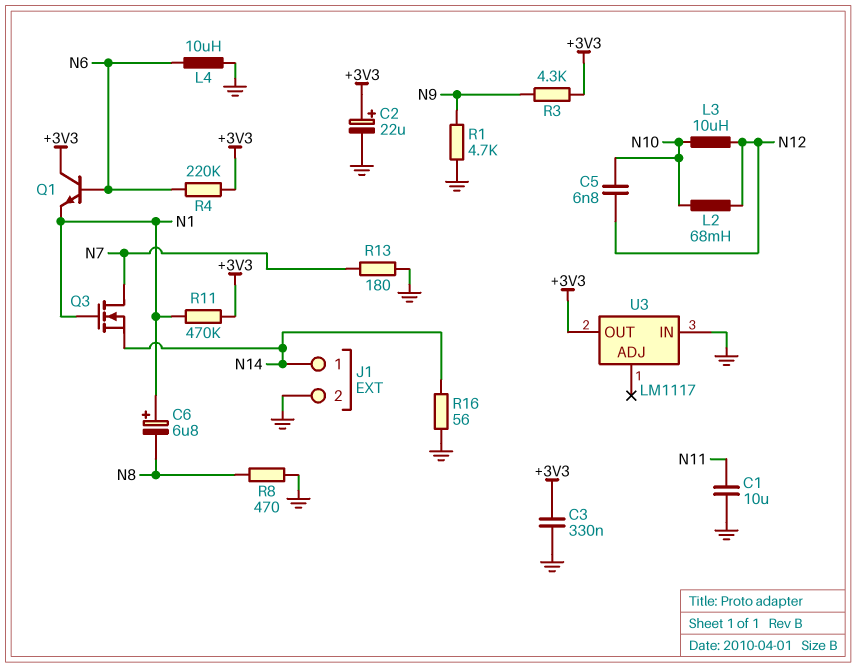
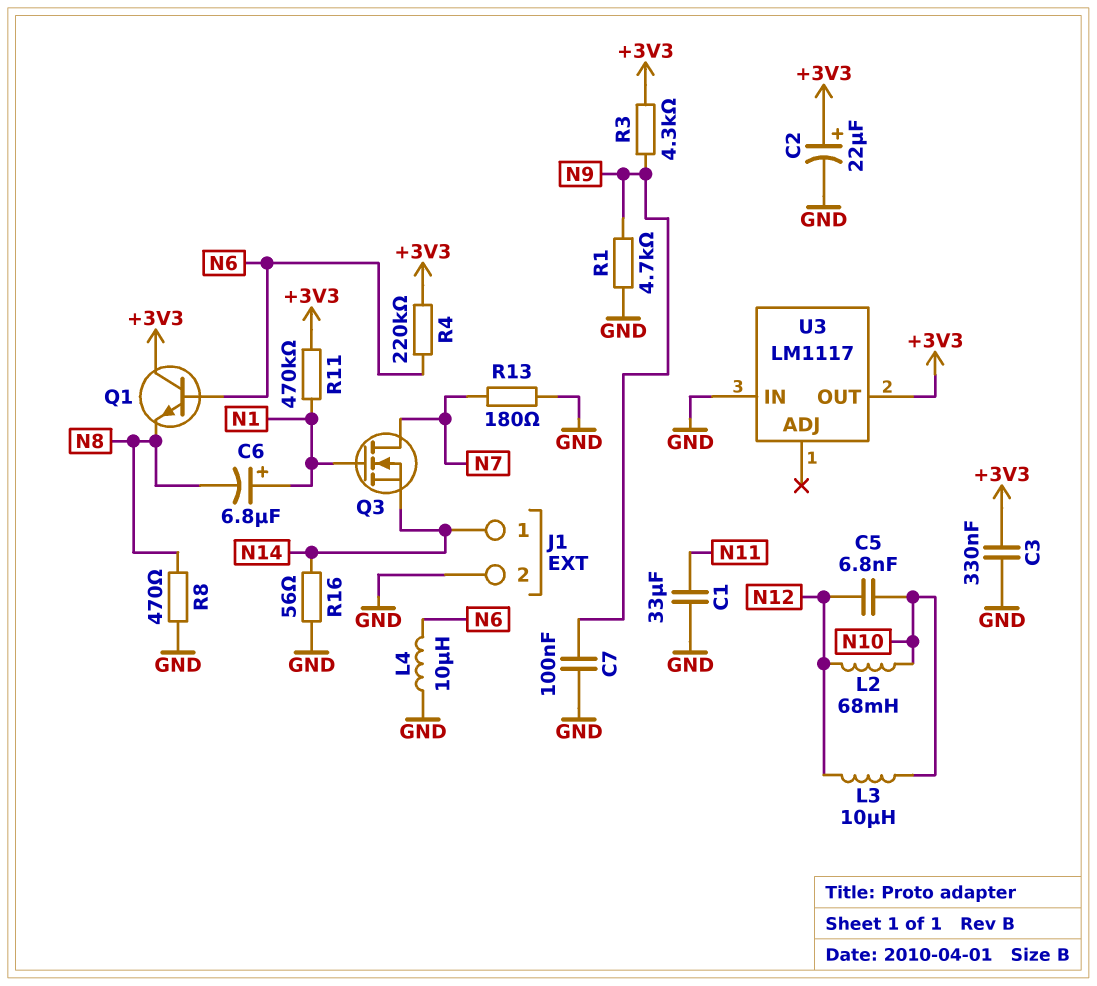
C1: 10uF (GND, N11) -> 33uF (GND, N11)
C7: none -> 100nF (GND, N9)
Q1: NPN (B N6, C +3V3, E N1) -> NPN (B N6, C +3V3, E N8)

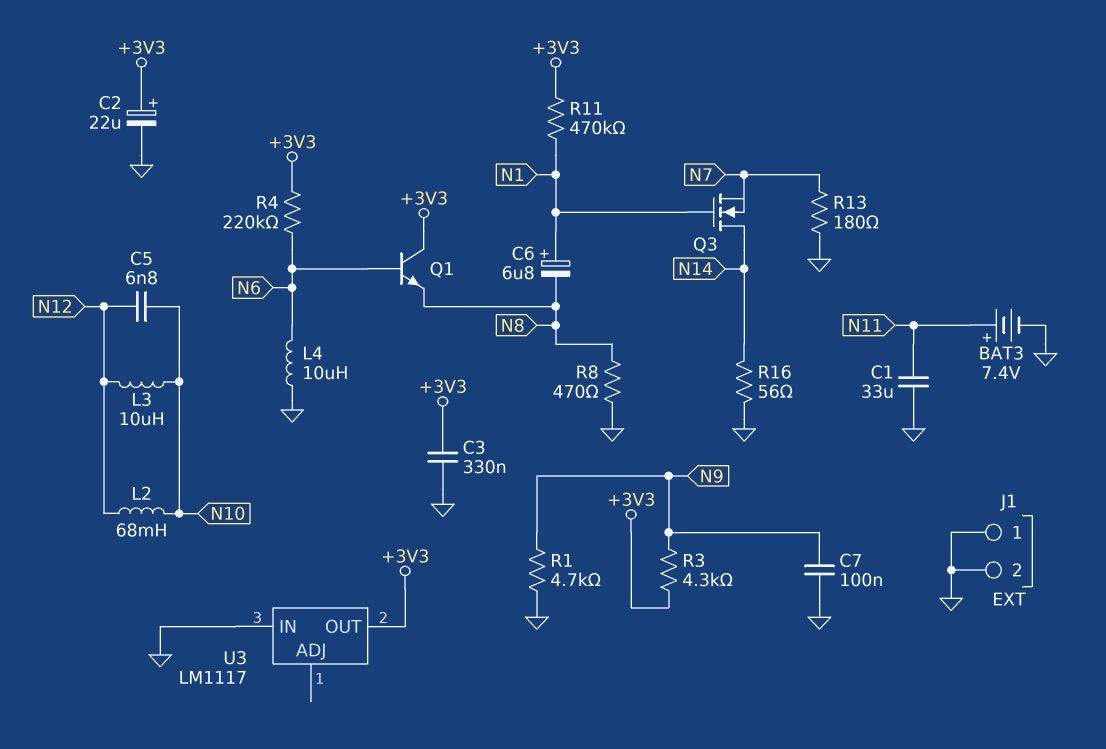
BAT3: none -> 7.4V (plus N11, minus GND)
J1 pin 1: N14 -> GND
Q3: NMOS (G N1, D N7, S N14) -> NMOS (G N1, D N14, S N7)

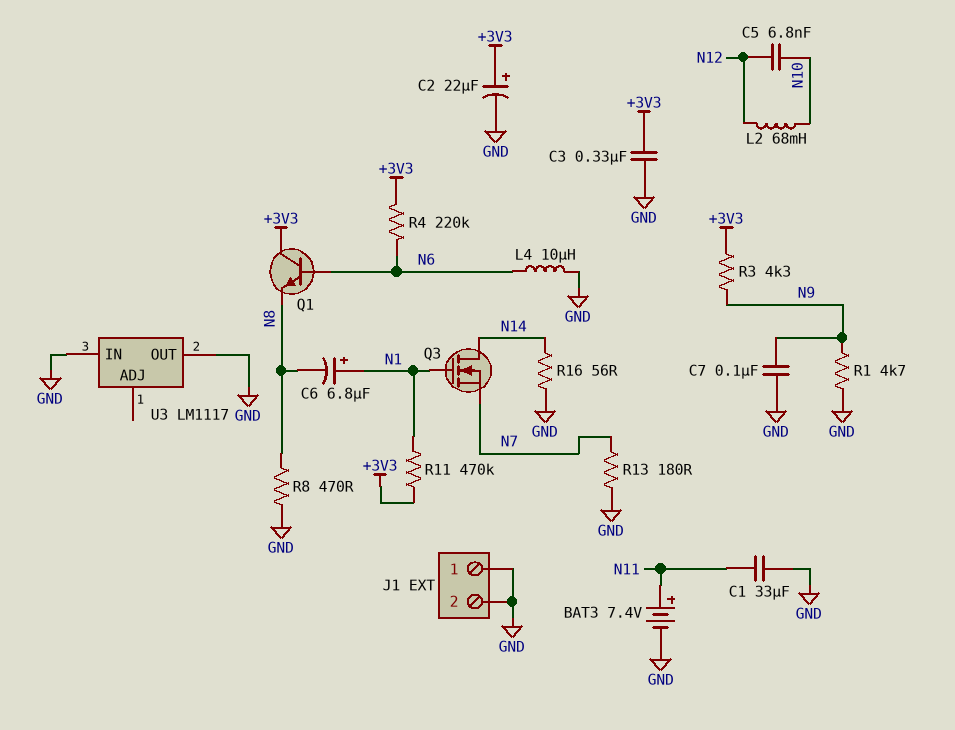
L3: 10uH (N10, N12) -> none
U3 pin OUT: +3V3 -> GND

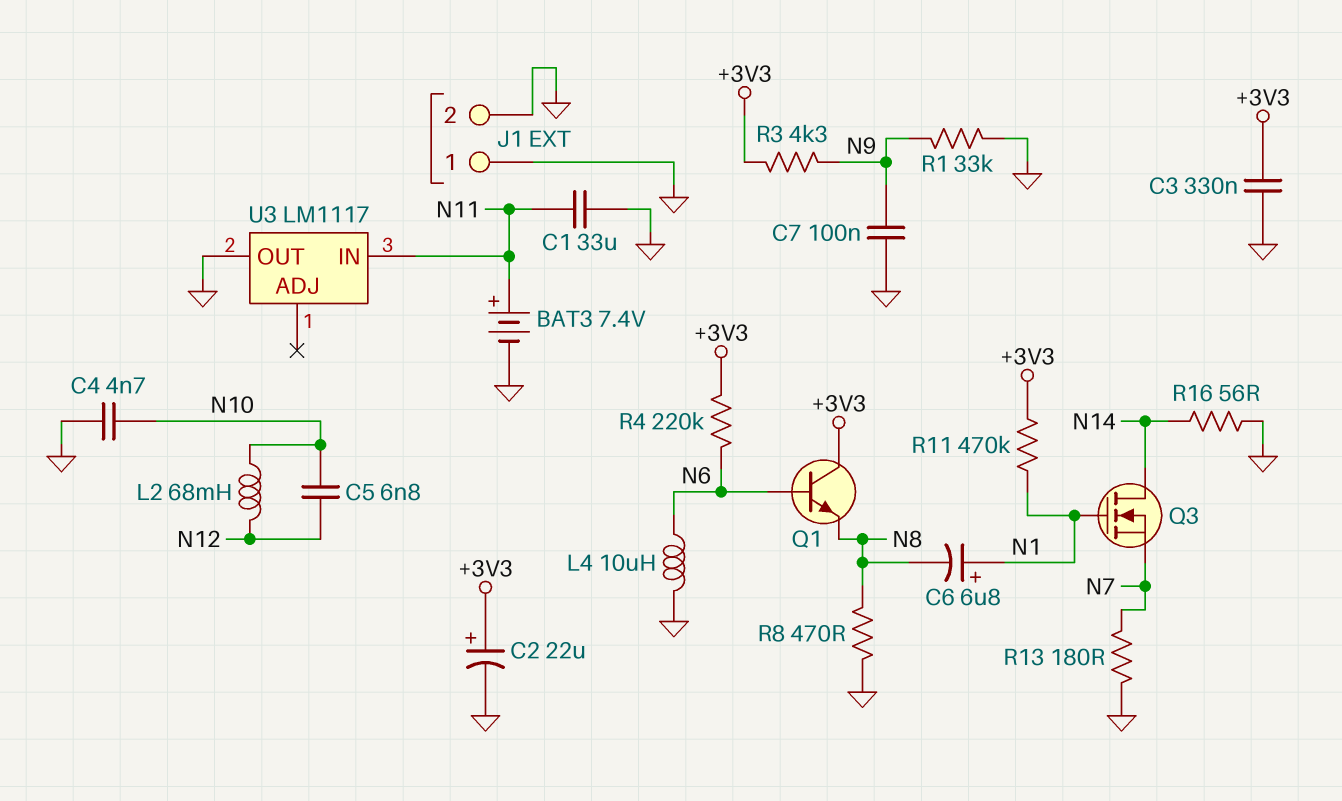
C4: none -> 4.7nF (GND, N10)
R1: 4.7k (GND, N9) -> 33k (GND, N9)
U3 pin IN: GND -> N11

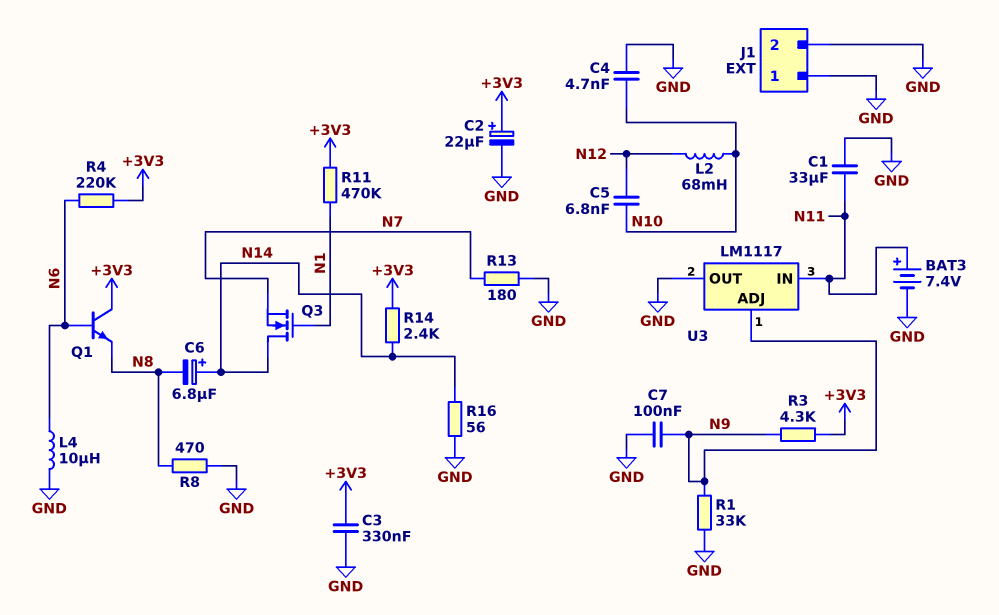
C6: 6.8uF (plus N1, minus N8) -> 6.8uF (plus N14, minus N8)
R14: none -> 2.4k (+3V3, N14)
U3 pin ADJ: none -> N9

